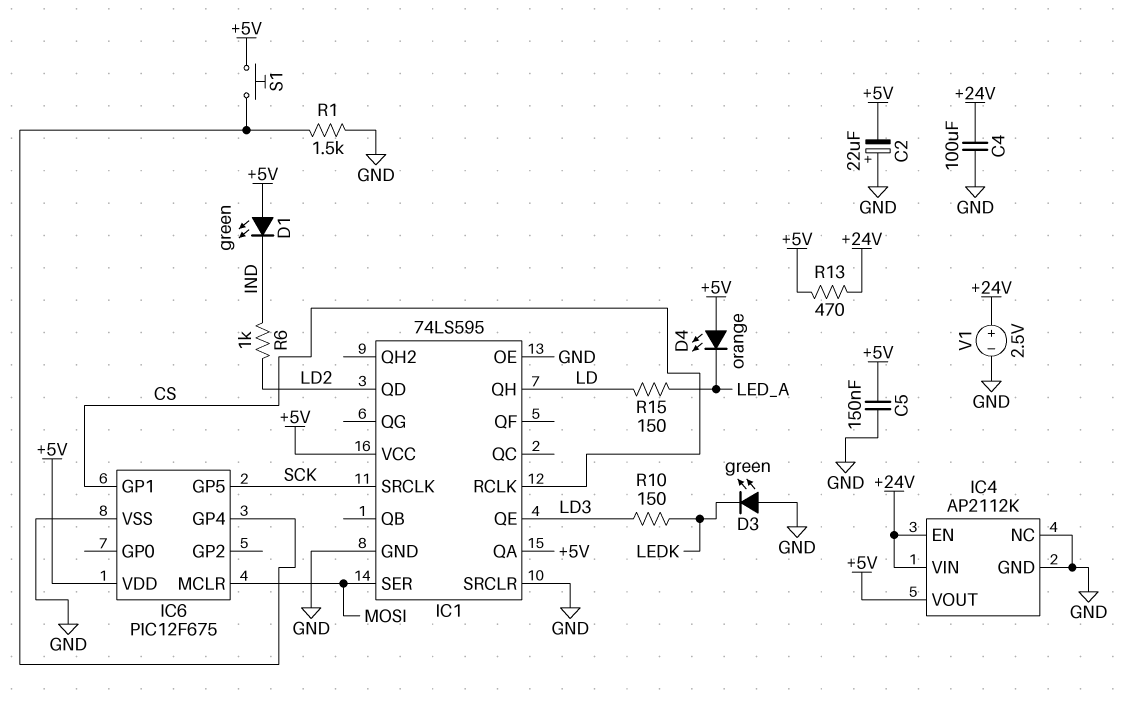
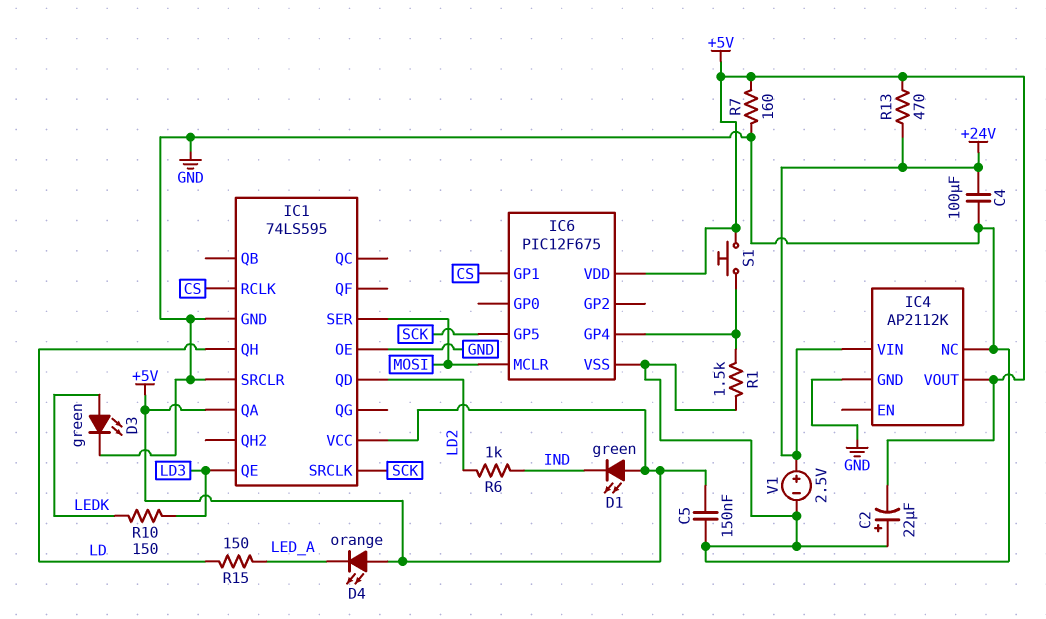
D3: LED green (A GND, K LEDK) -> LED green (A LEDK, K GND)
IC4 pin EN: +24V -> none
R7: none -> 160 (+5V, GND)

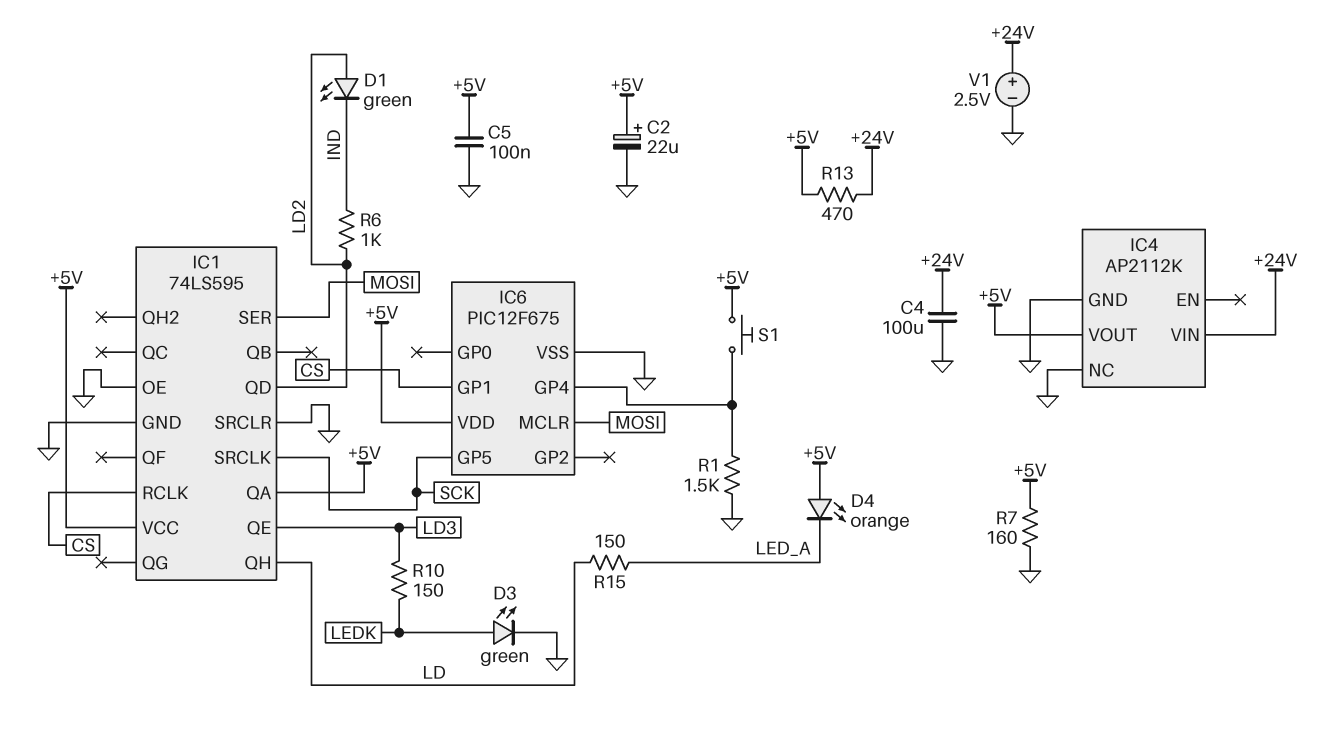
C2: 22uF (plus GND, minus +5V) -> 22uF (plus +5V, minus GND)
C5: 150nF (+5V, GND) -> 100nF (+5V, GND)
D1: LED green (A +5V, K IND) -> LED green (A LD2, K IND)

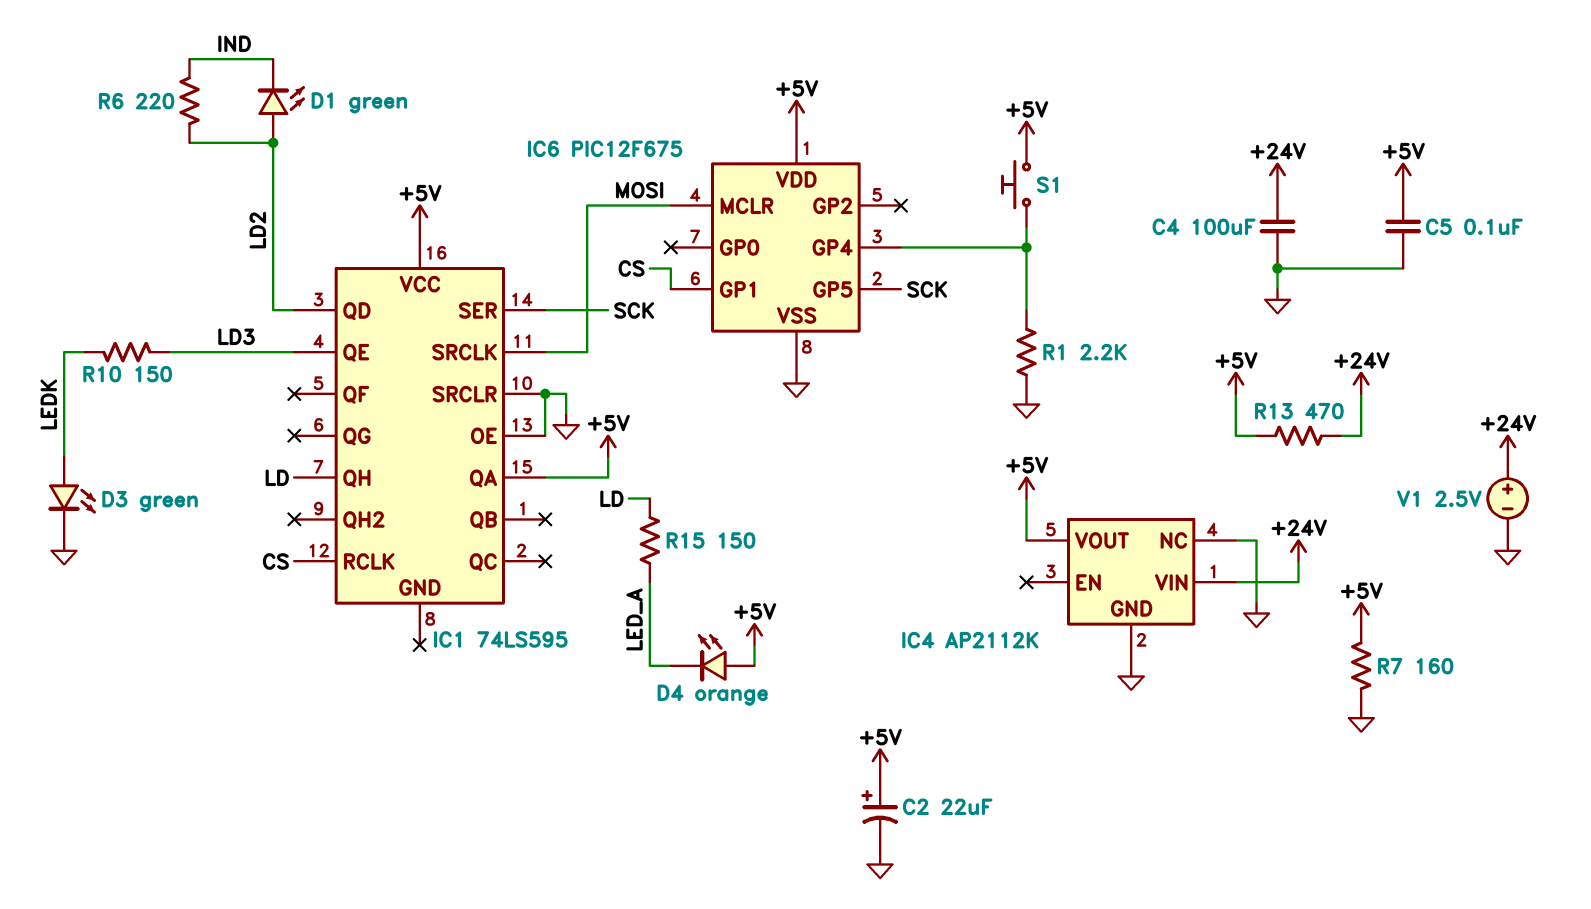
IC1 pin GND: GND -> none
IC1 pin SER: MOSI -> SCK
IC1 pin SRCLK: SCK -> MOSI
R1: 1.5k (GND, IC6/GP4) -> 2.2k (GND, IC6/GP4)
R6: 1k (IND, LD2) -> 220 (IND, LD2)

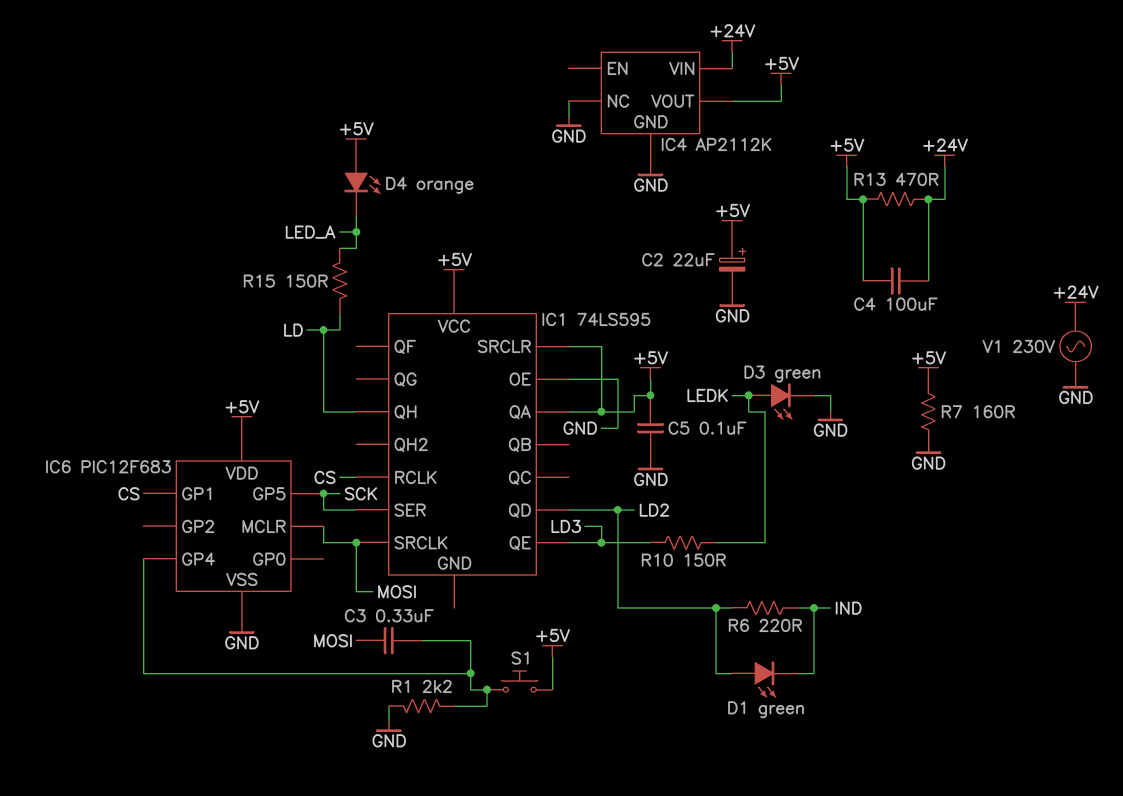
C3: none -> 330nF (IC6/GP4, MOSI)
C4: 100uF (+24V, GND) -> 100uF (+5V, +24V)
IC1 pin SRCLR: GND -> +5V
IC6: PIC12F675 -> PIC12F683
V1: 2.5V (plus +24V, minus GND) -> AC 230V (+24V, GND)

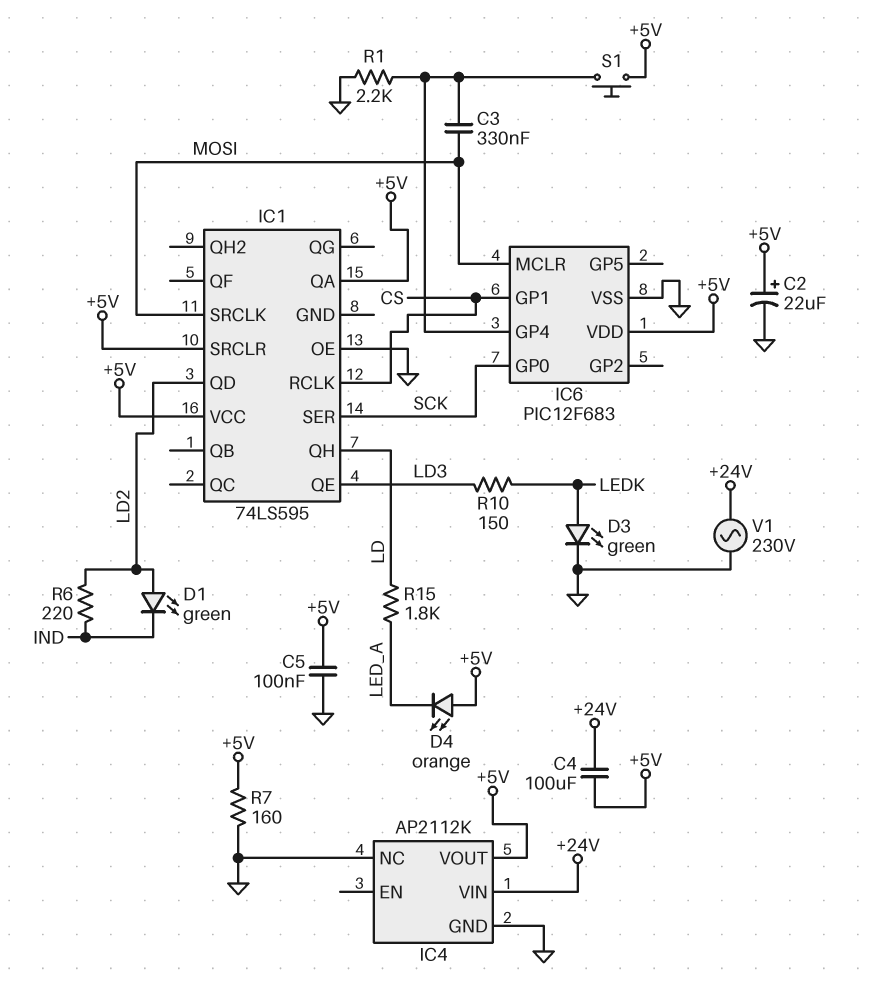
IC6 pin GP0: none -> SCK
IC6 pin GP5: SCK -> none
R13: 470 (+5V, +24V) -> none
R15: 150 (LD, LED_A) -> 1.8k (LD, LED_A)

